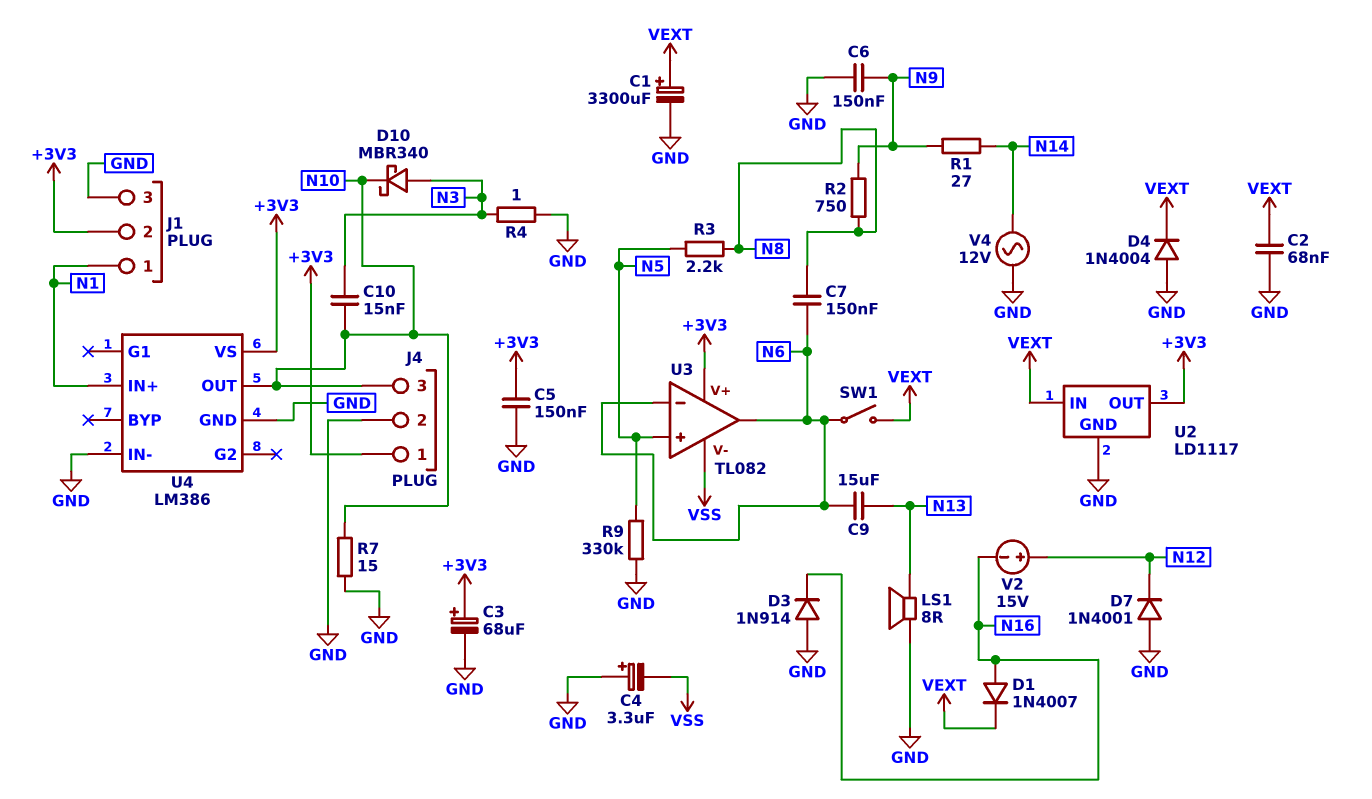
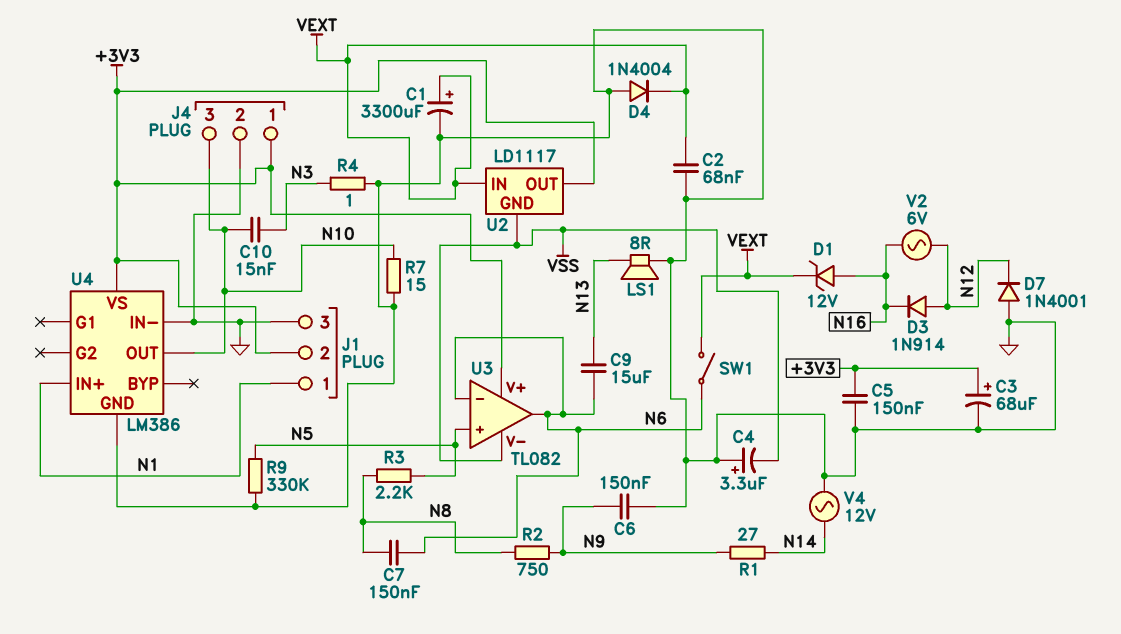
D1: diode 1N4007 (A N16, K VEXT) -> zener 12V (A N16, K VEXT)
D3: diode 1N914 (A GND, K N16) -> diode 1N914 (A N12, K N16)
D10: schottky MBR340 (A N3, K N10) -> none
U2 pin GND: GND -> VSS
V2: 15V (plus N12, minus N16) -> AC 6V (N12, N16)

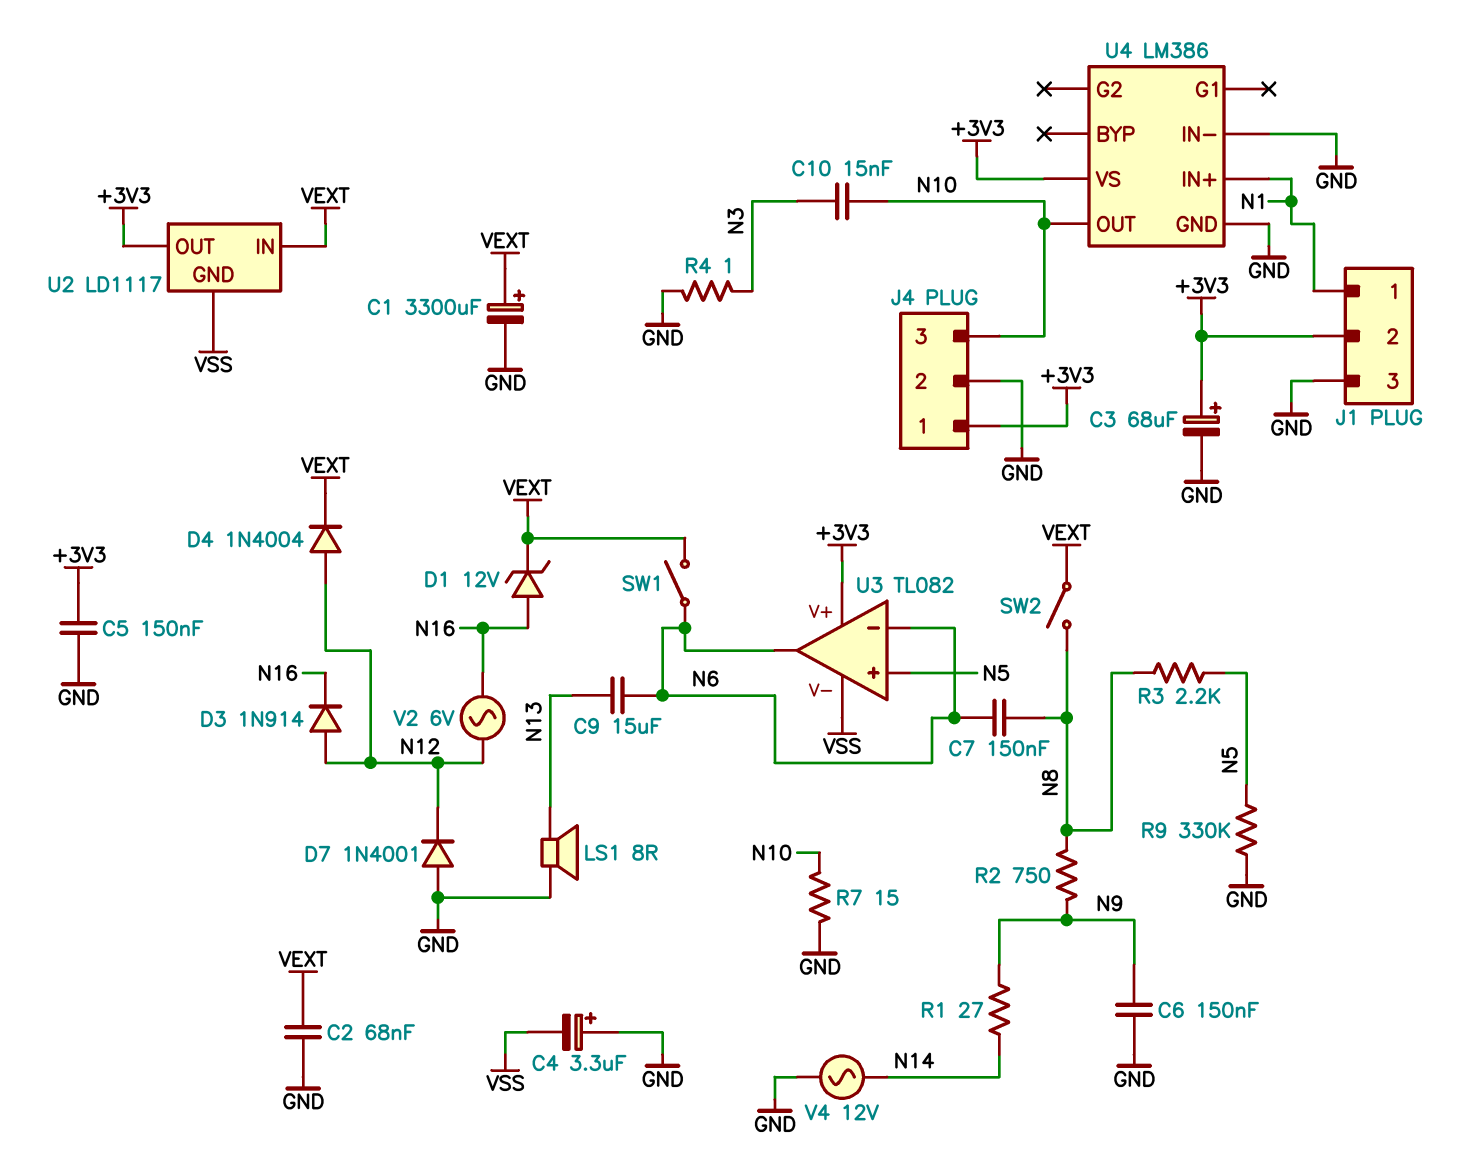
D4: diode 1N4004 (A GND, K VEXT) -> diode 1N4004 (A N12, K VEXT)
SW2: none -> switch (N8, VEXT)

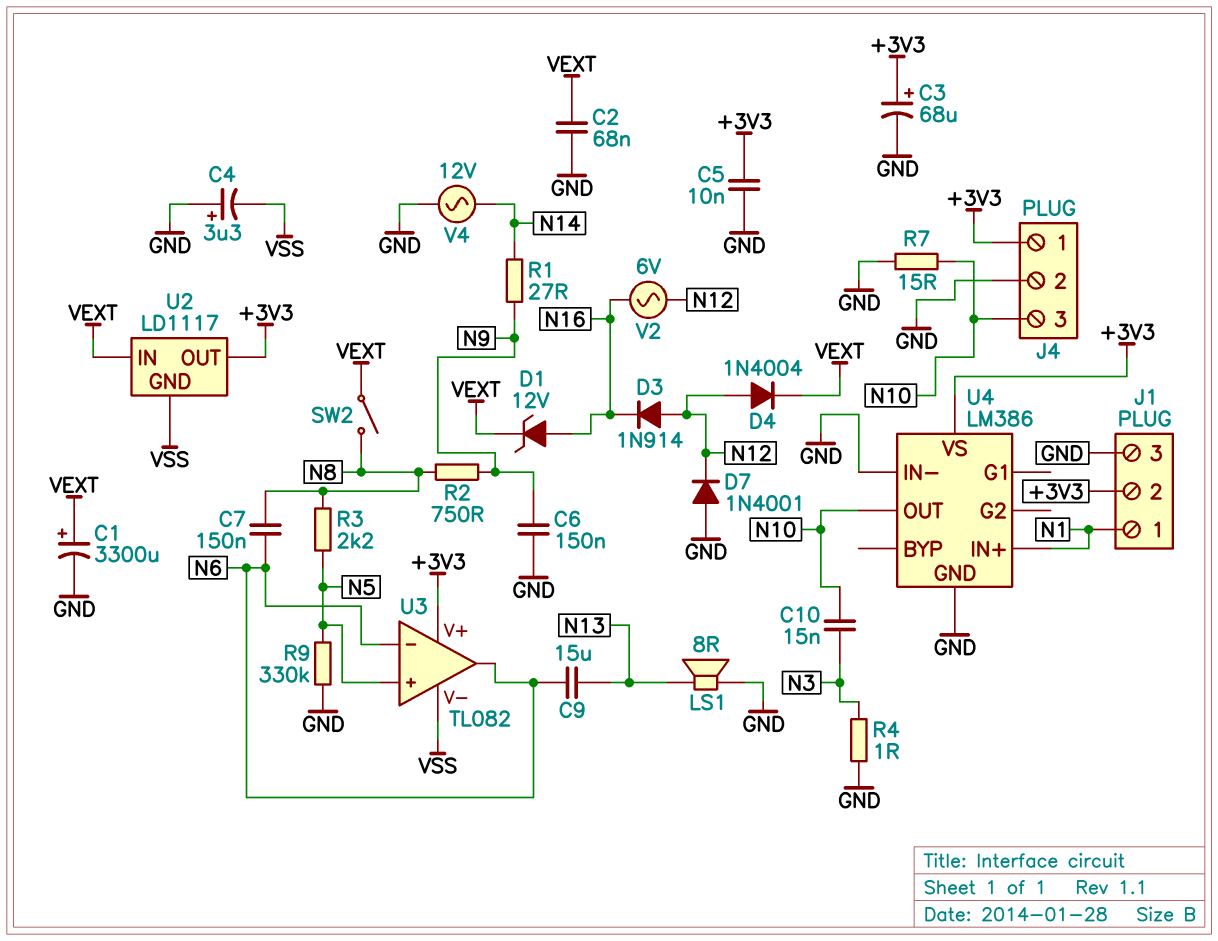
C5: 150nF (+3V3, GND) -> 10nF (+3V3, GND)
SW1: switch (N6, VEXT) -> none

